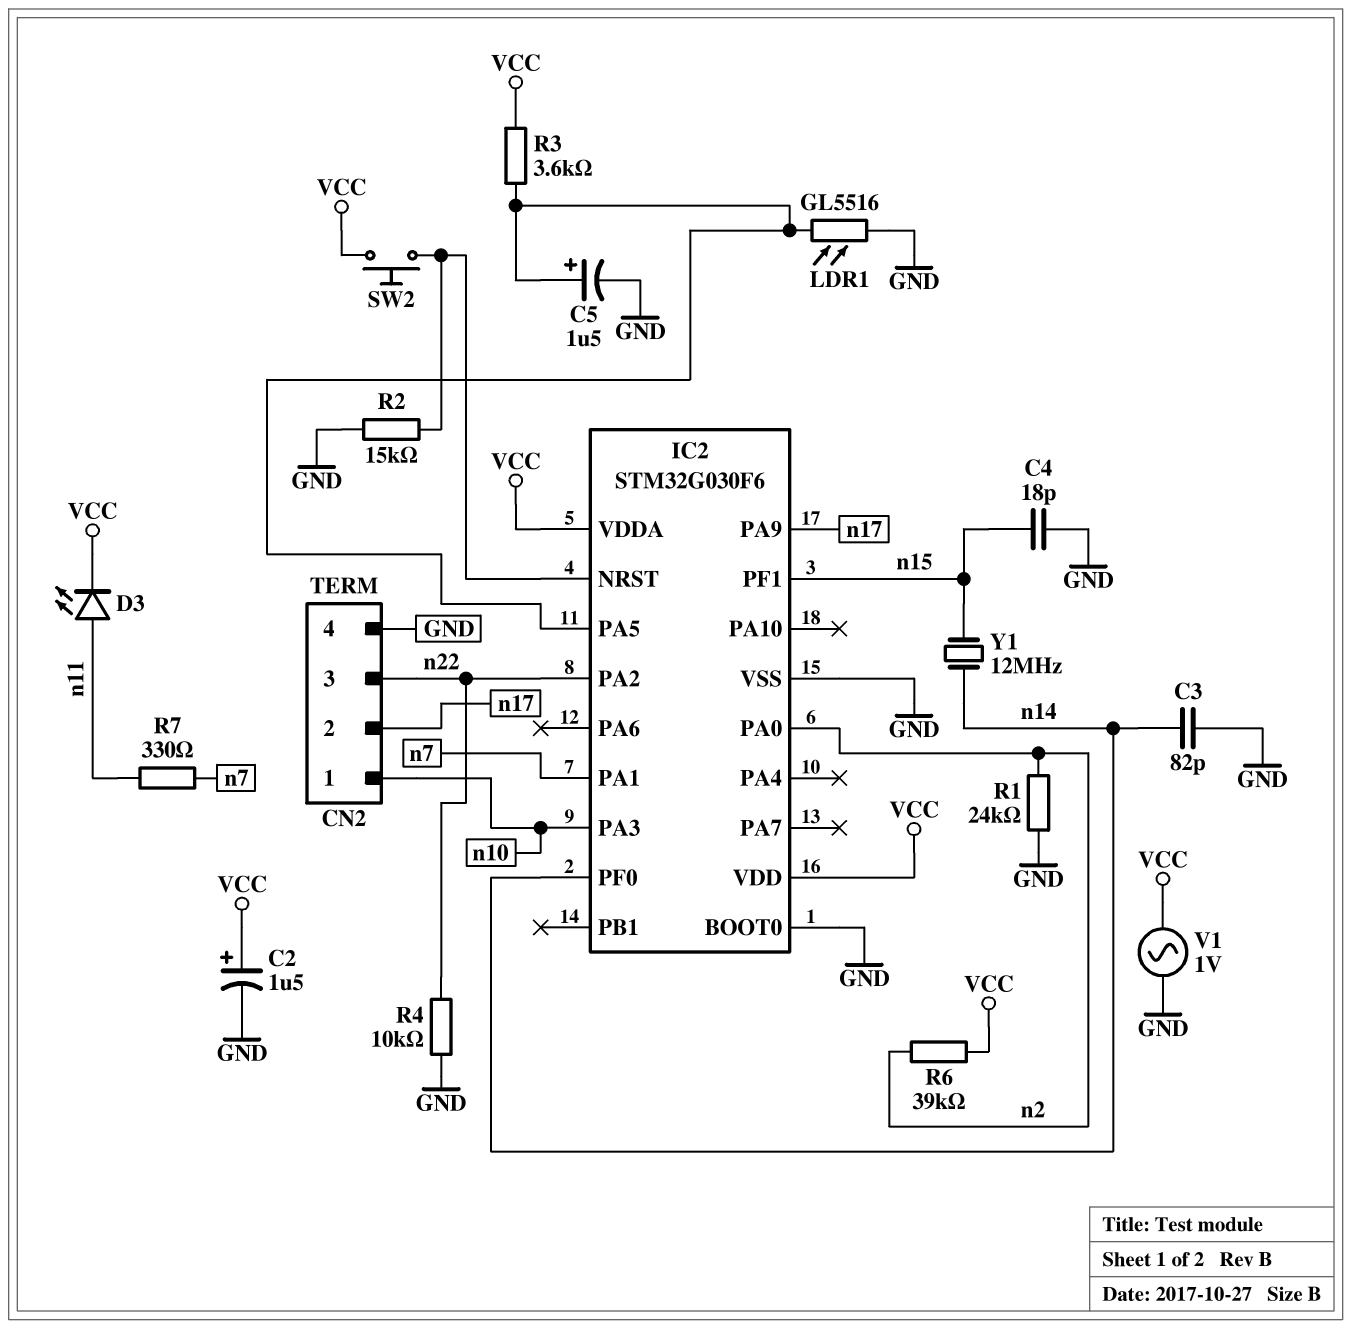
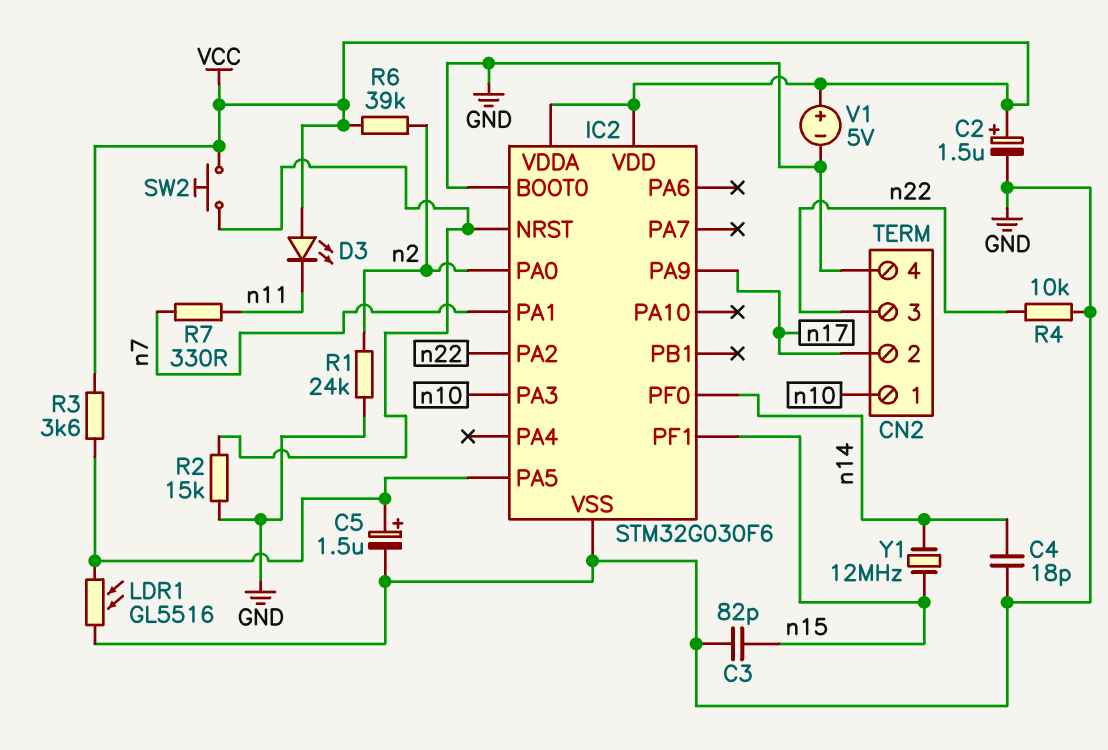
C3: 82pF (GND, n14) -> 82pF (GND, n15)
C4: 18pF (GND, n15) -> 18pF (GND, n14)
D3: LED (A n11, K VCC) -> LED (A VCC, K n11)
V1: AC 1V (GND, VCC) -> 5V (plus VCC, minus GND)

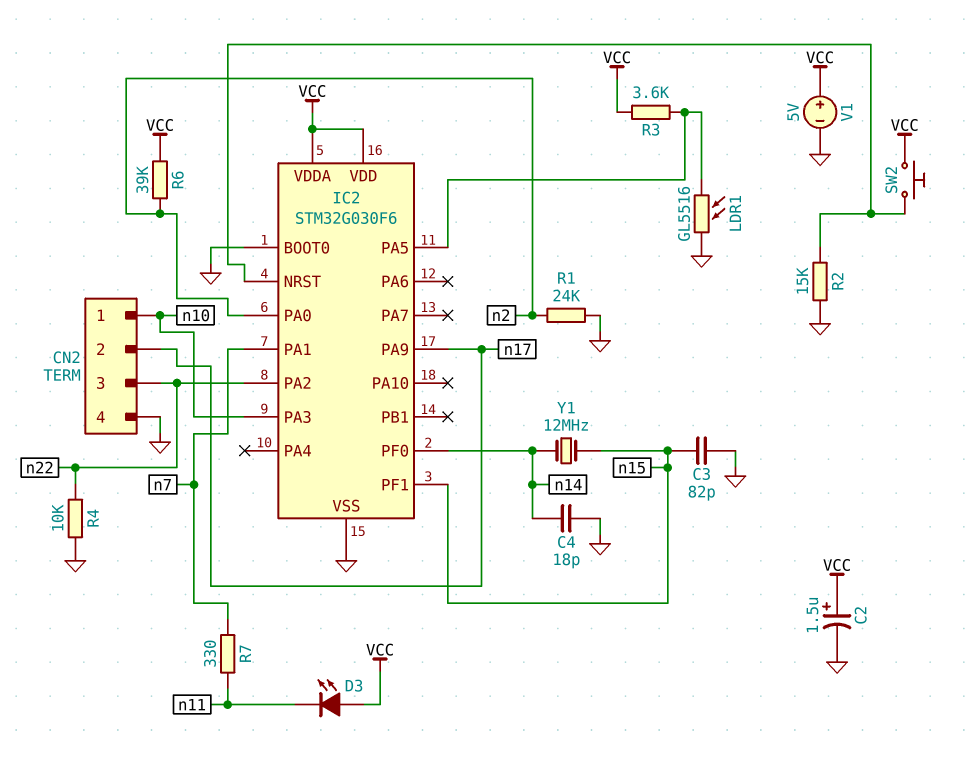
C5: 1.5uF (plus IC2/PA5, minus GND) -> none

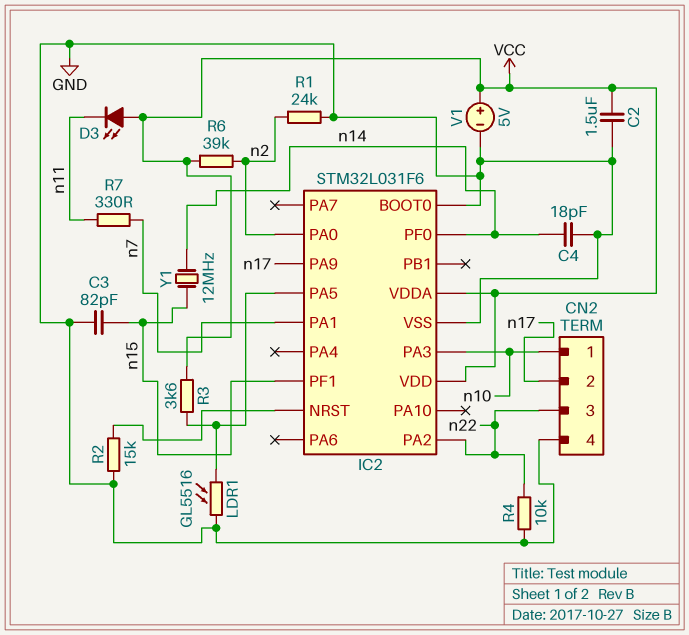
C2: 1.5uF (plus VCC, minus GND) -> 1.5uF (GND, VCC)
IC2: STM32G030F6 -> STM32L031F6
SW2: button (IC2/NRST, VCC) -> none

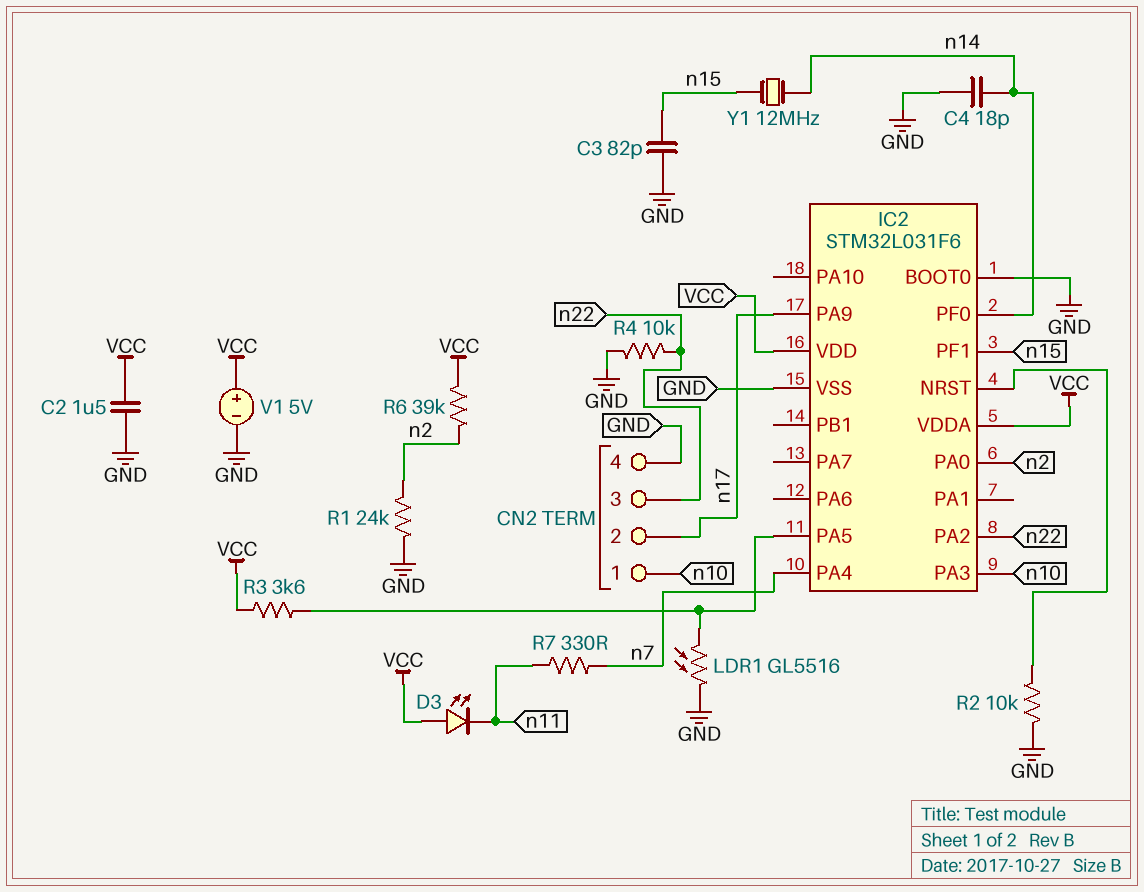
IC2 pin PA1: n7 -> none
IC2 pin PA4: none -> n7
R2: 15k (GND, IC2/NRST) -> 10k (GND, IC2/NRST)

